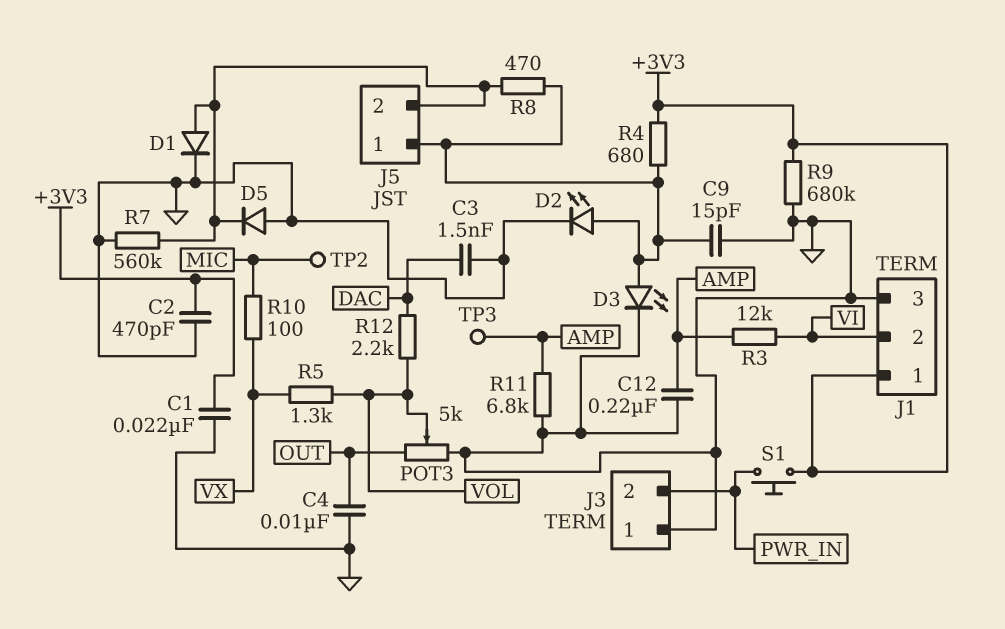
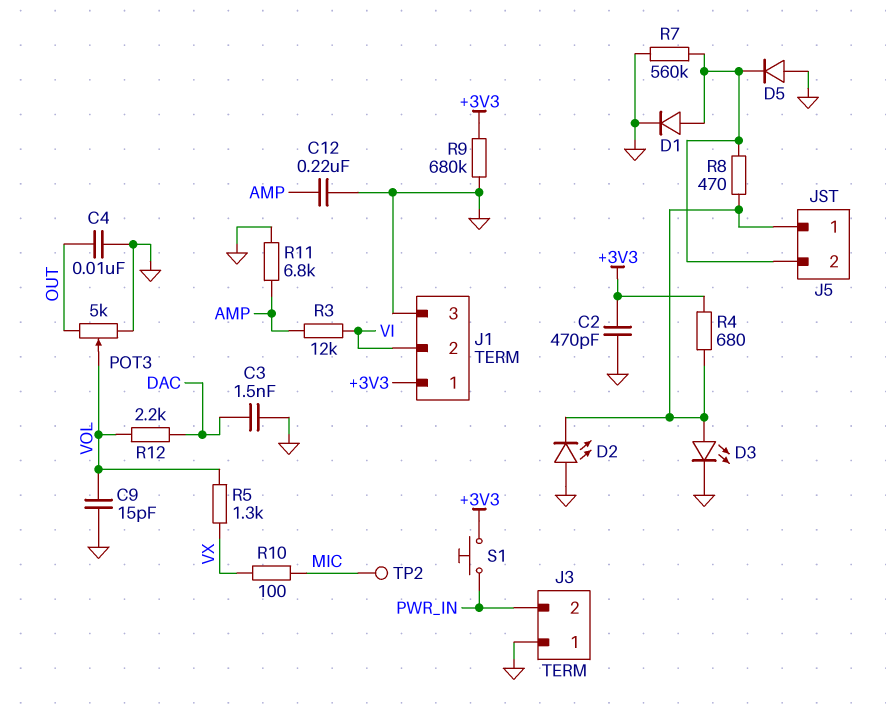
C1: 22nF (+3V3, GND) -> none
C9: 15pF (GND, J5/1) -> 15pF (GND, VOL)
D2: LED (A J5/1, K GND) -> LED (A GND, K J5/1)
TP3: test point (AMP) -> none

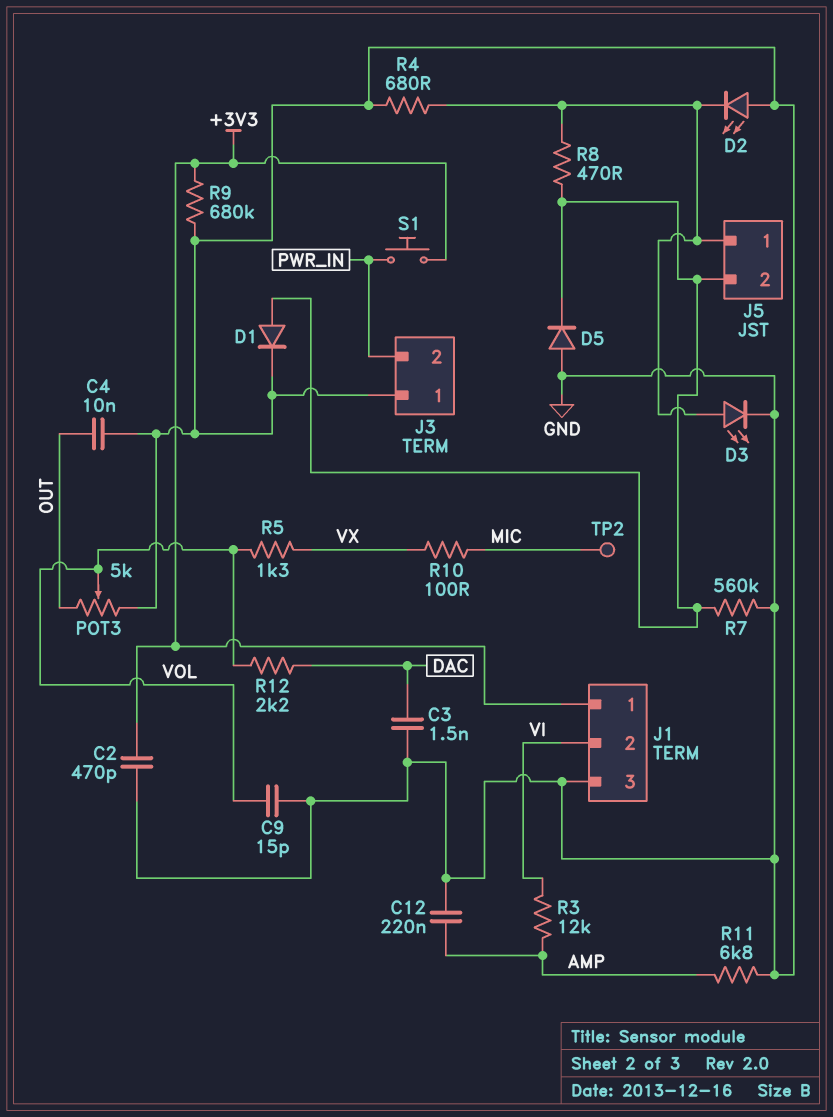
R4: 680 (+3V3, J5/1) -> 680 (GND, J5/1)

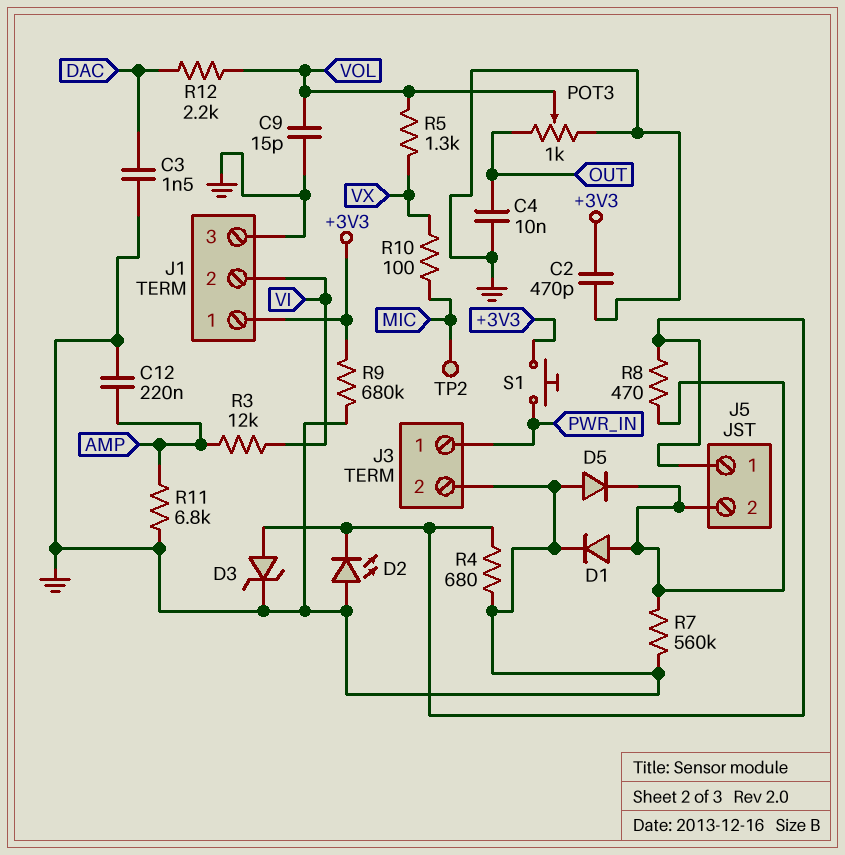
D3: LED (A J5/1, K GND) -> zener (A J5/1, K GND)
J3 pin 1: GND -> PWR_IN
J3 pin 2: PWR_IN -> GND
POT3: 5k (GND, OUT, wiper VOL) -> 1k (GND, OUT, wiper VOL)

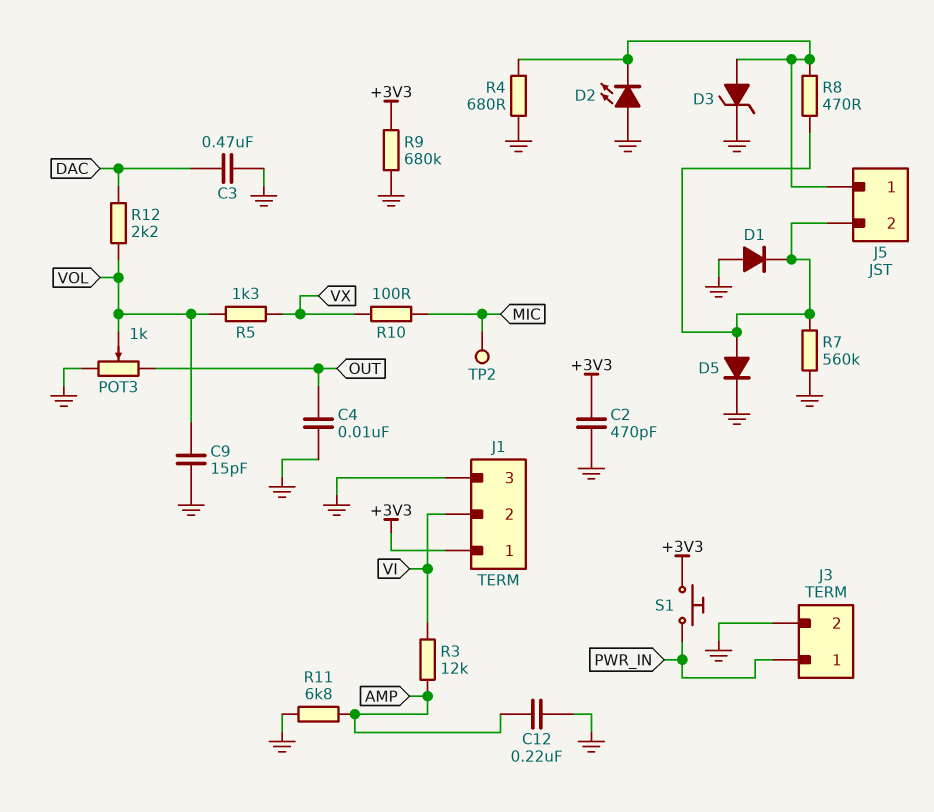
C3: 1.5nF (DAC, GND) -> 470nF (DAC, GND)
D1: diode (A J5/2, K GND) -> diode (A GND, K J5/2)
D5: diode (A GND, K J5/2) -> diode (A J5/2, K GND)

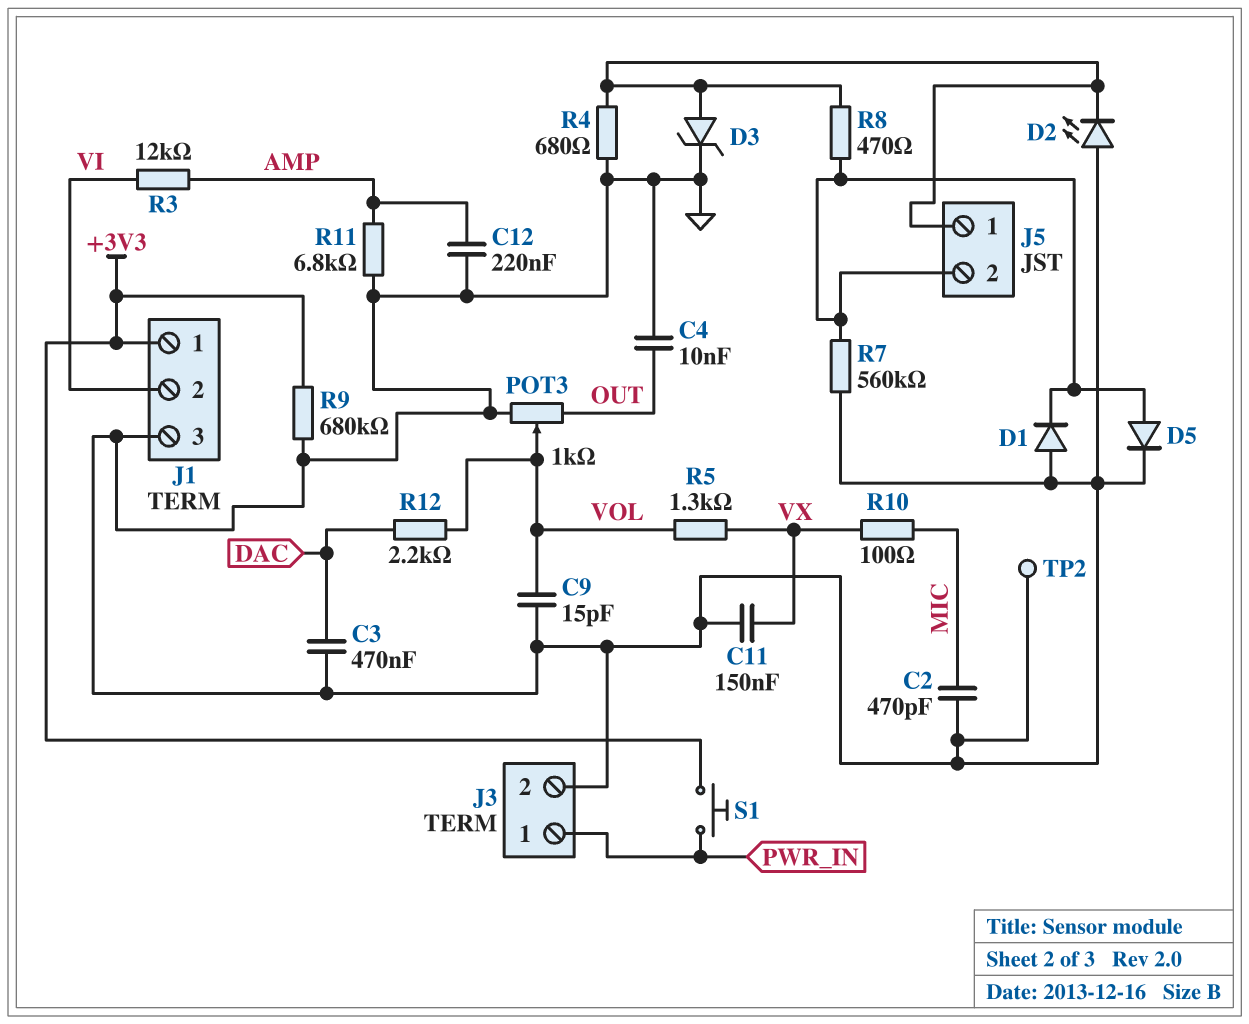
C2: 470pF (+3V3, GND) -> 470pF (GND, MIC)
C11: none -> 150nF (GND, VX)
TP2: test point (MIC) -> test point (GND)

